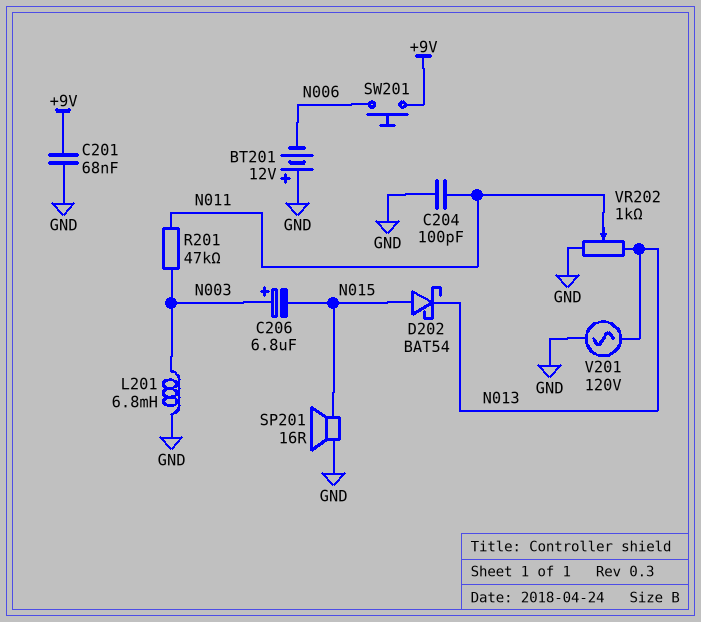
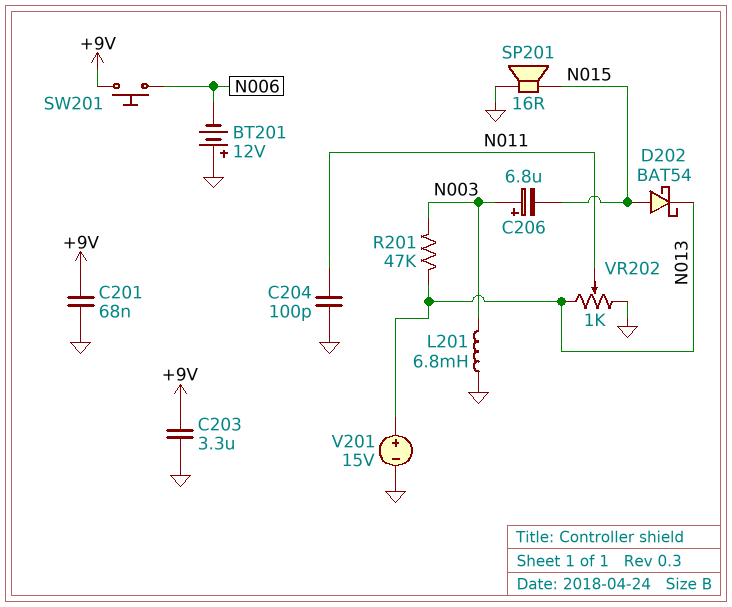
C203: none -> 3.3uF (+9V, GND)
R201: 47k (N003, N011) -> 47k (N003, N013)
V201: AC 120V (GND, N013) -> 15V (plus N013, minus GND)

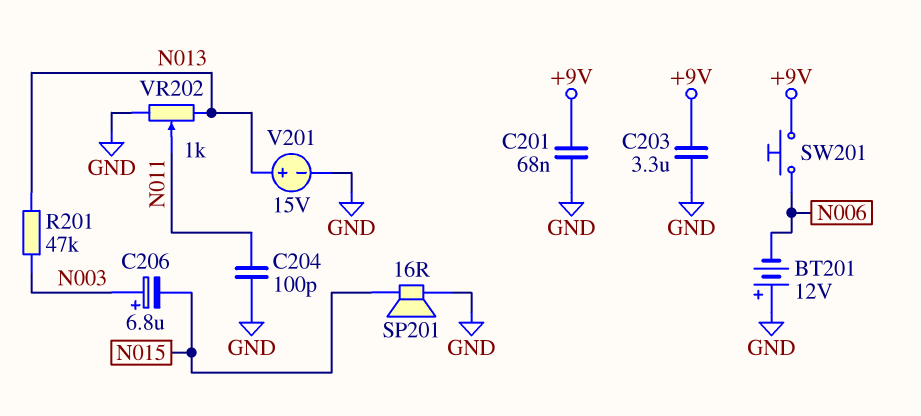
D202: schottky BAT54 (A N015, K N013) -> none
L201: 6.8mH (GND, N003) -> none

